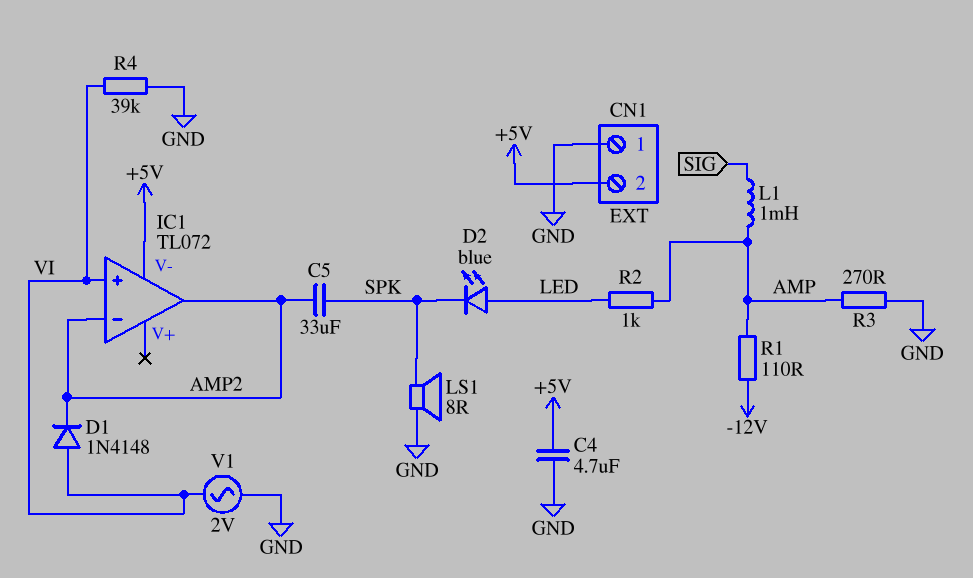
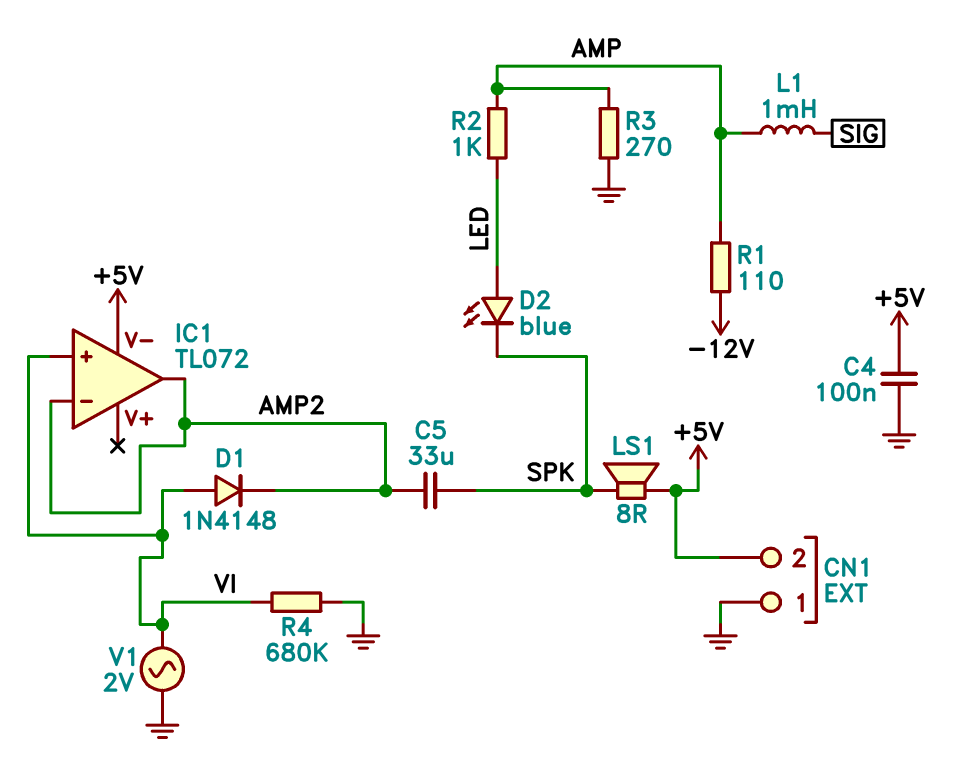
C4: 4.7uF (+5V, GND) -> 100nF (+5V, GND)
LS1: speaker 8R (GND, SPK) -> speaker 8R (+5V, SPK)
R4: 39k (GND, VI) -> 680k (GND, VI)

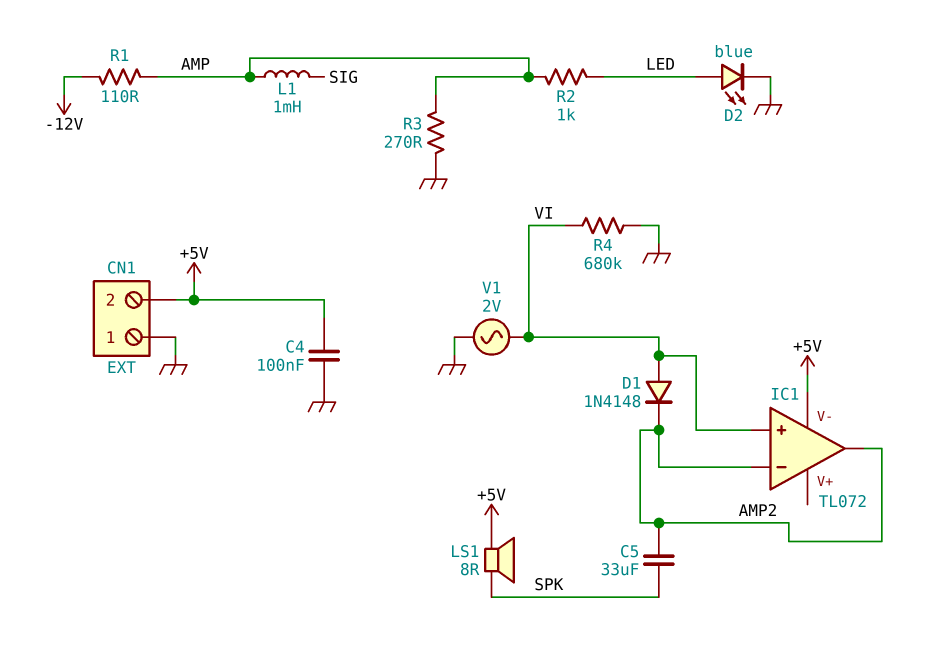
D2: LED blue (A LED, K SPK) -> LED blue (A LED, K GND)

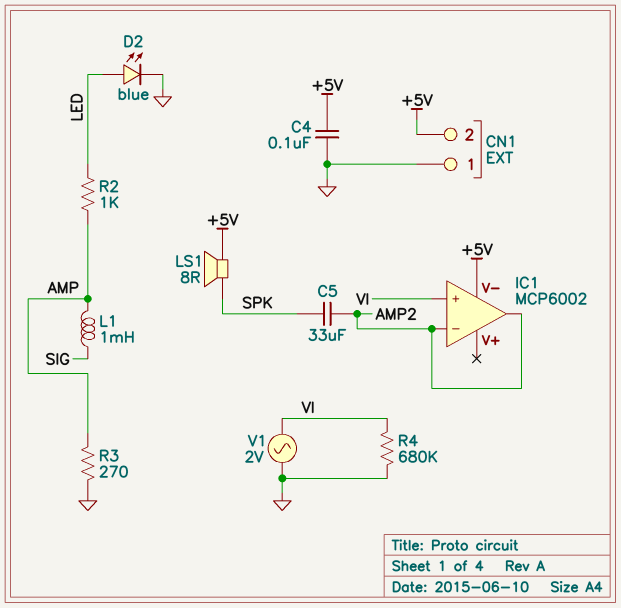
D1: diode 1N4148 (A VI, K AMP2) -> none
IC1: TL072 -> MCP6002
R1: 110 (-12V, AMP) -> none

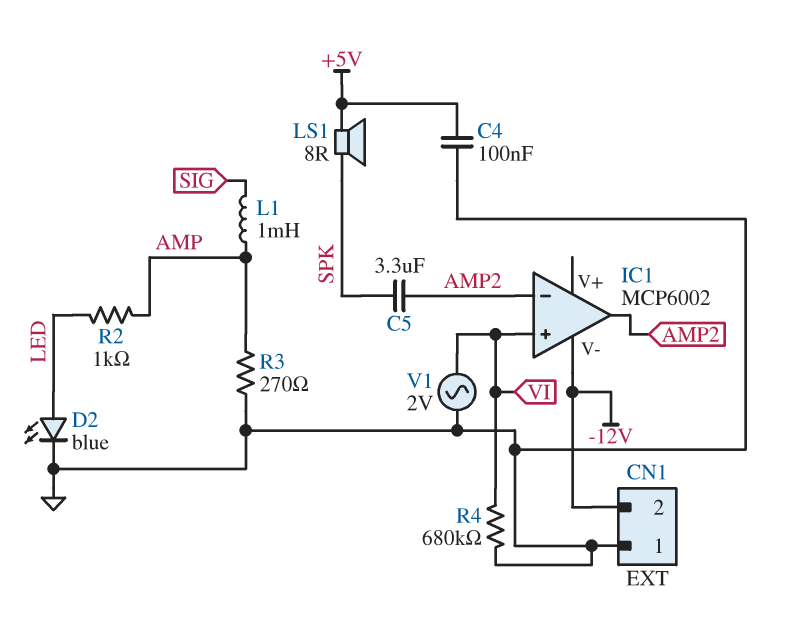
C5: 33uF (AMP2, SPK) -> 3.3uF (AMP2, SPK)
CN1 pin 2: +5V -> -12V
IC1 pin V-: +5V -> -12V

